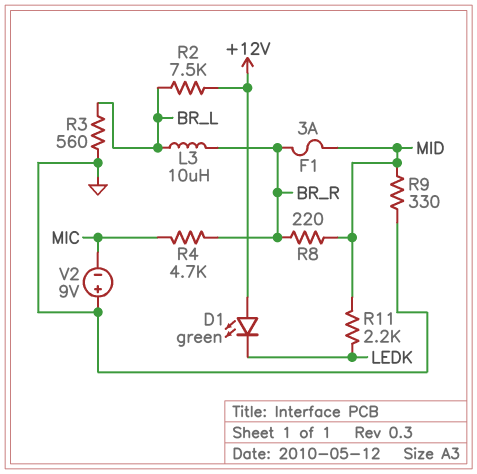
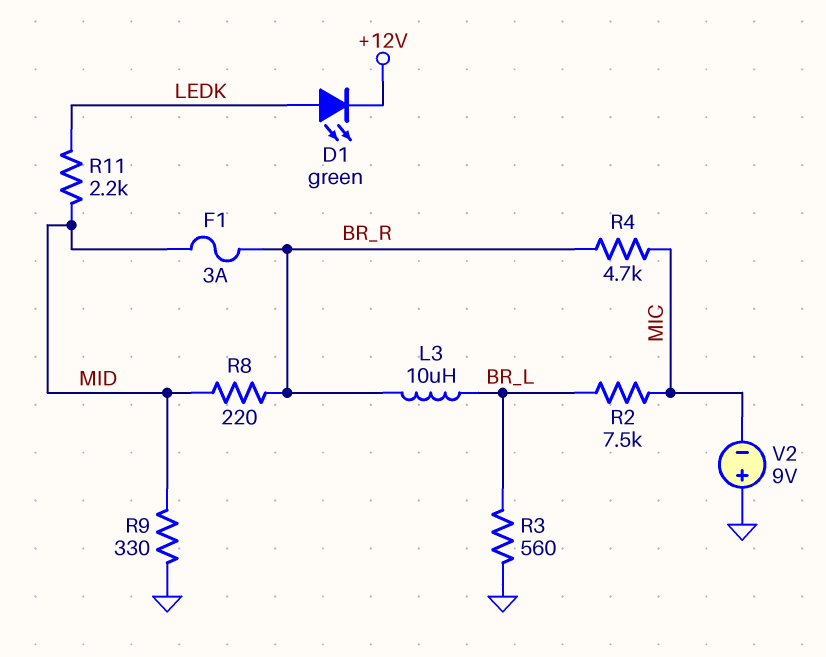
D1: LED green (A +12V, K LEDK) -> LED green (A LEDK, K +12V)
R2: 7.5k (+12V, BR_L) -> 7.5k (BR_L, MIC)

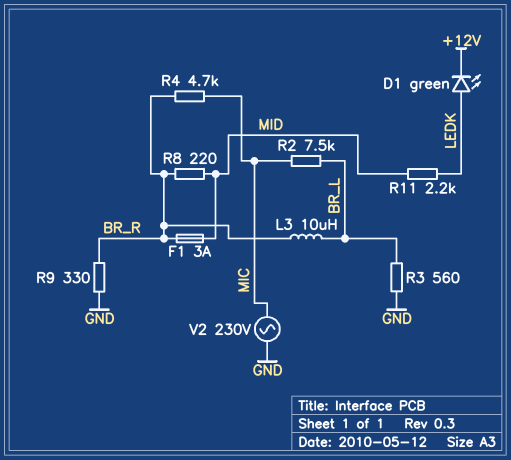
R9: 330 (GND, MID) -> 330 (BR_R, GND)
V2: 9V (plus GND, minus MIC) -> AC 230V (GND, MIC)

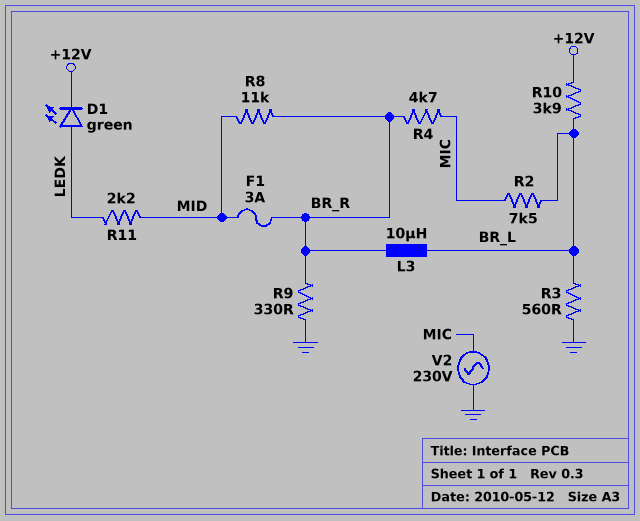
R8: 220 (BR_R, MID) -> 11k (BR_R, MID)
R10: none -> 3.9k (+12V, BR_L)

